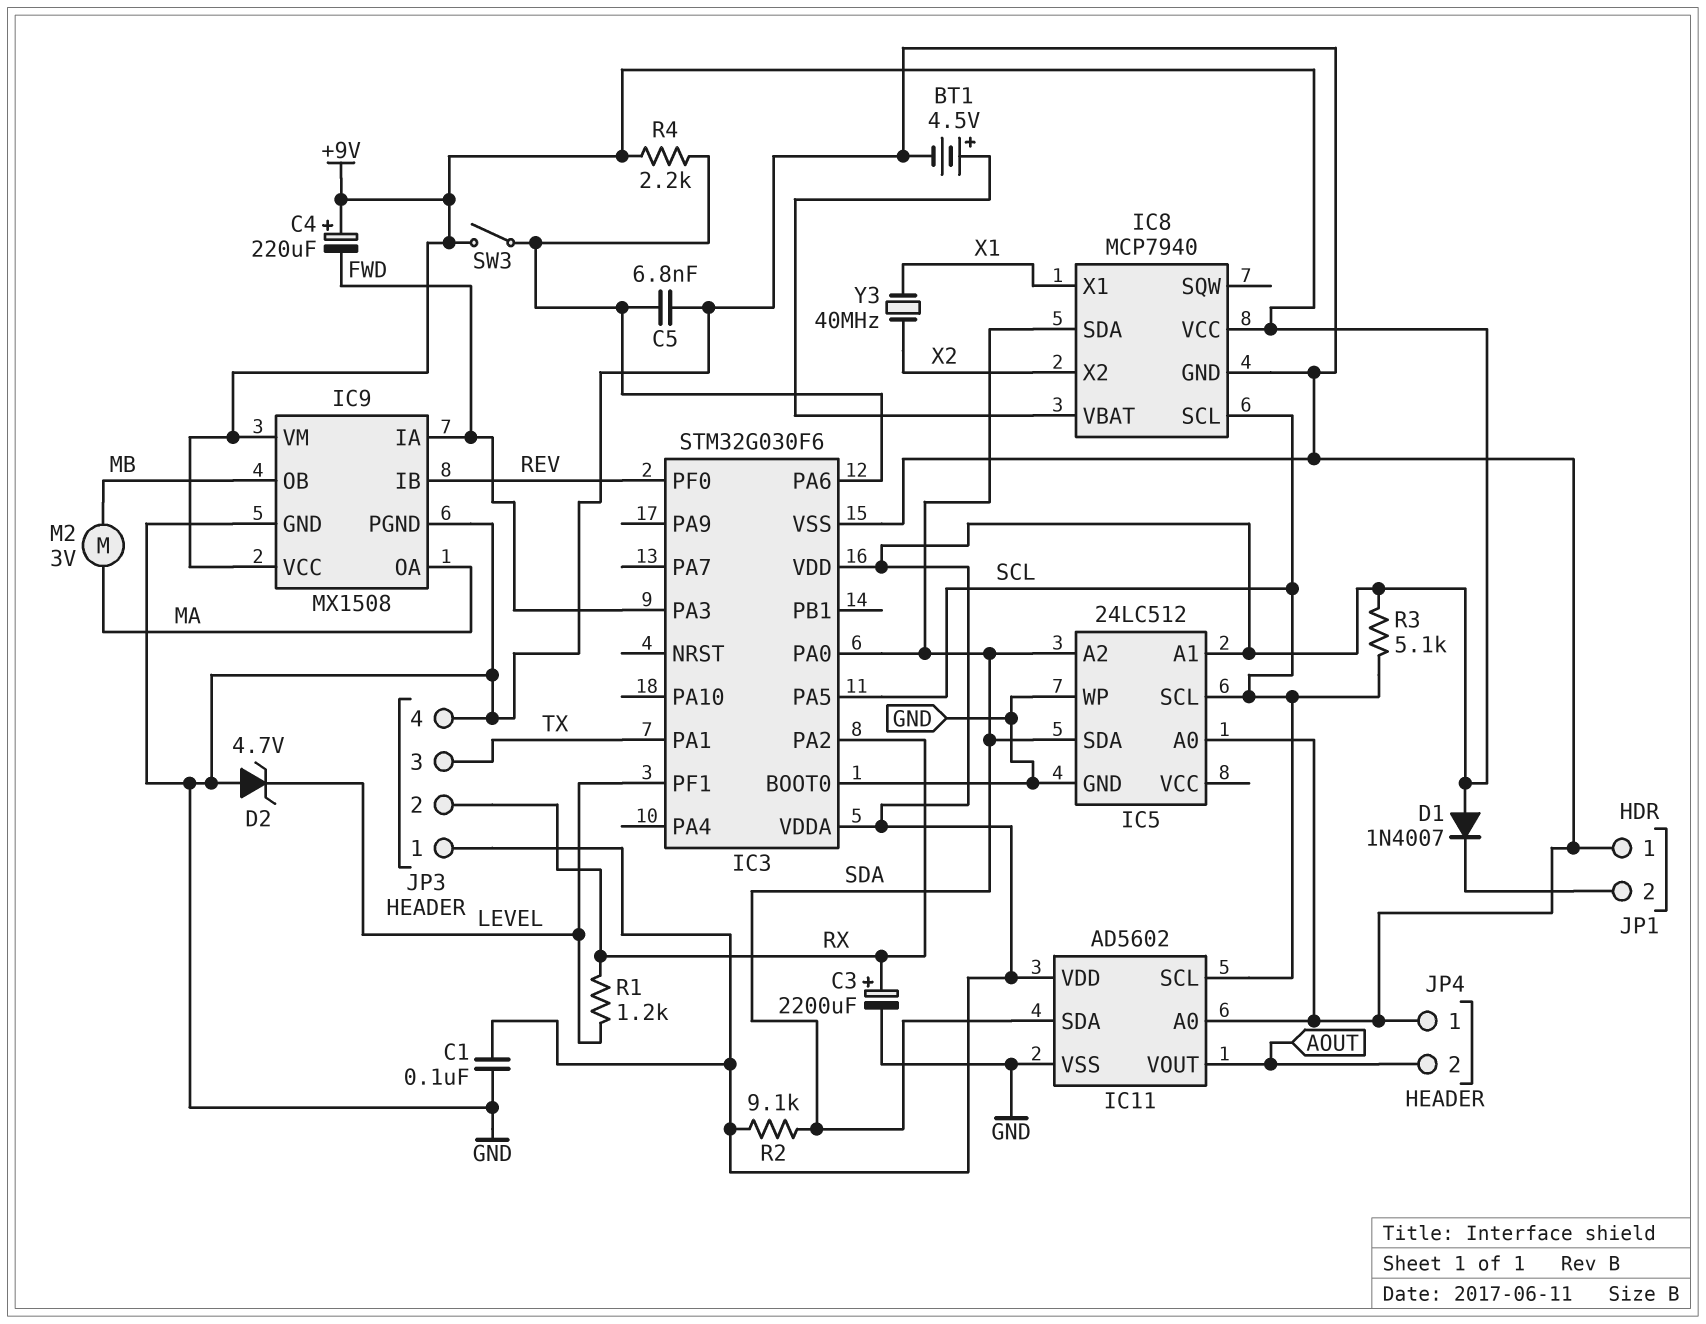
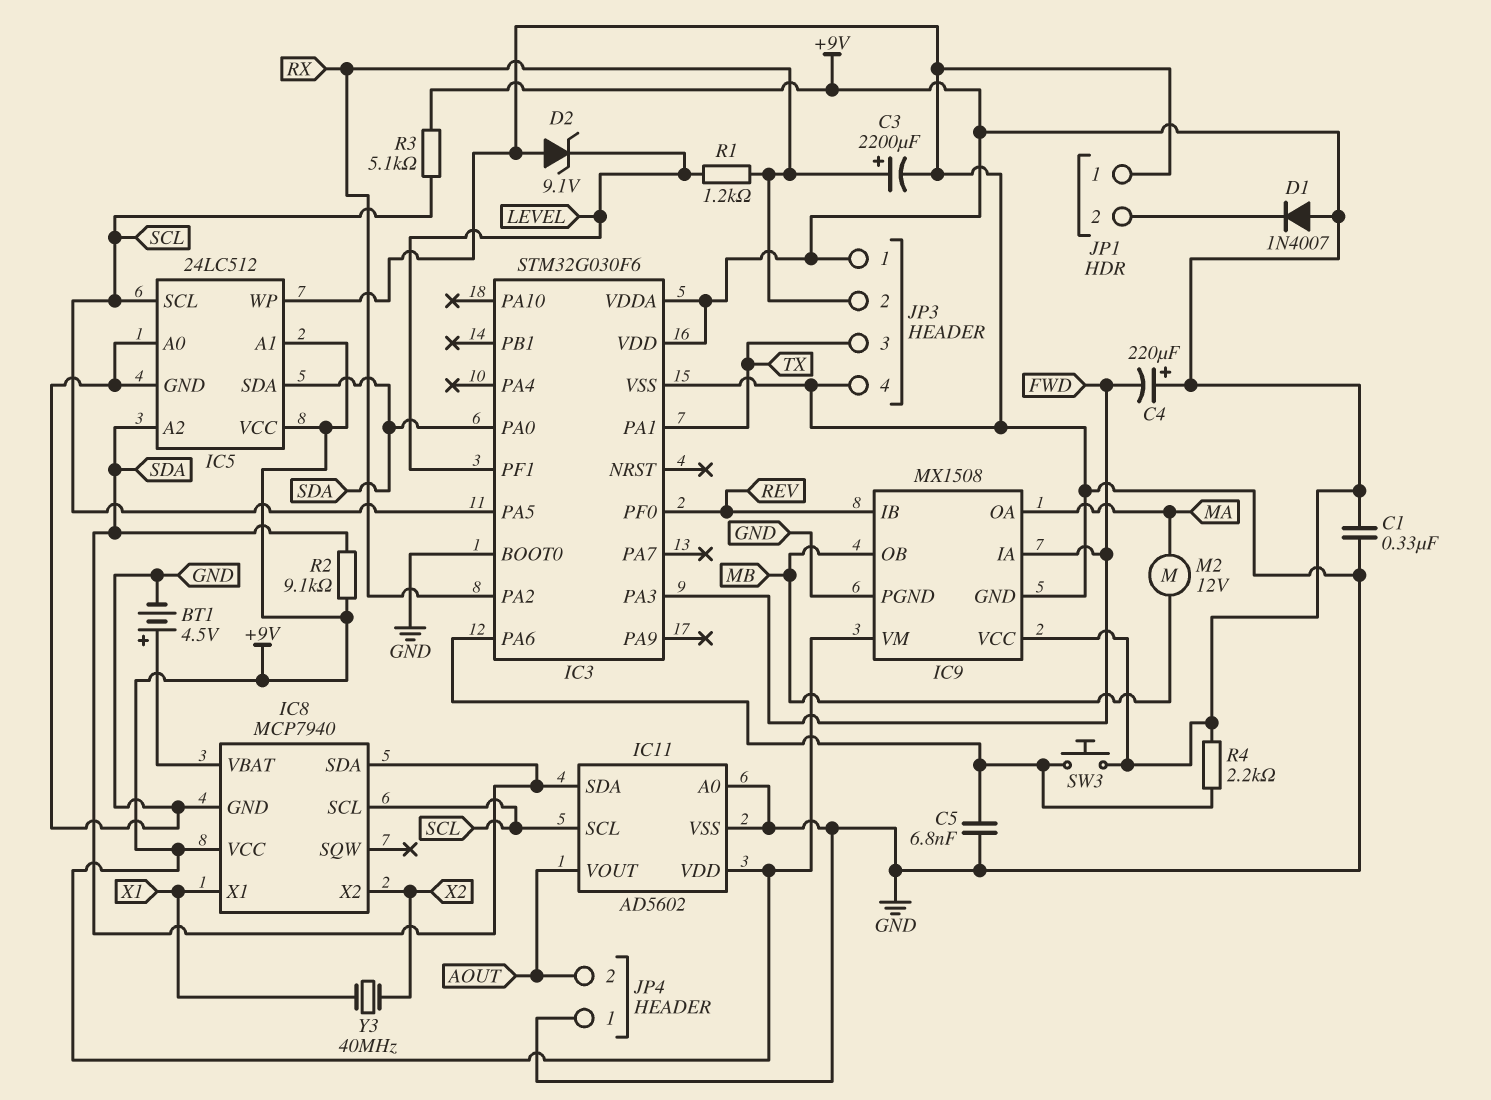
C1: 100nF (+9V, GND) -> 330nF (+9V, GND)
D2: zener 4.7V (A GND, K LEVEL) -> zener 9.1V (A GND, K LEVEL)
IC5 pin VCC: none -> +9V
M2: motor 3V (MA, MB) -> motor 12V (MA, MB)
SW3: switch (+9V, IC3/PA6) -> button (+9V, IC3/PA6)

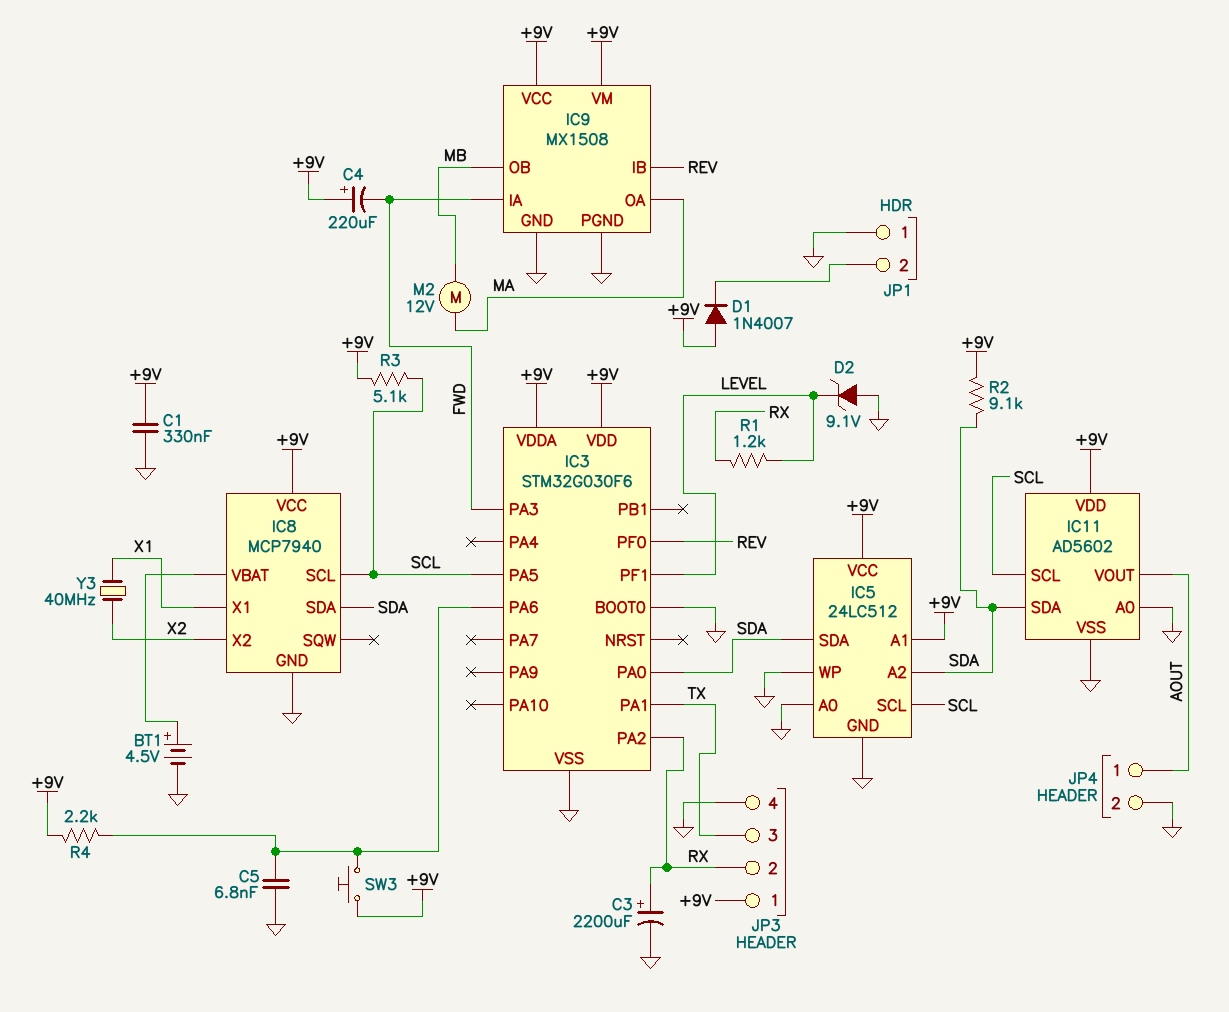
JP4 pin 1: GND -> AOUT
JP4 pin 2: AOUT -> GND

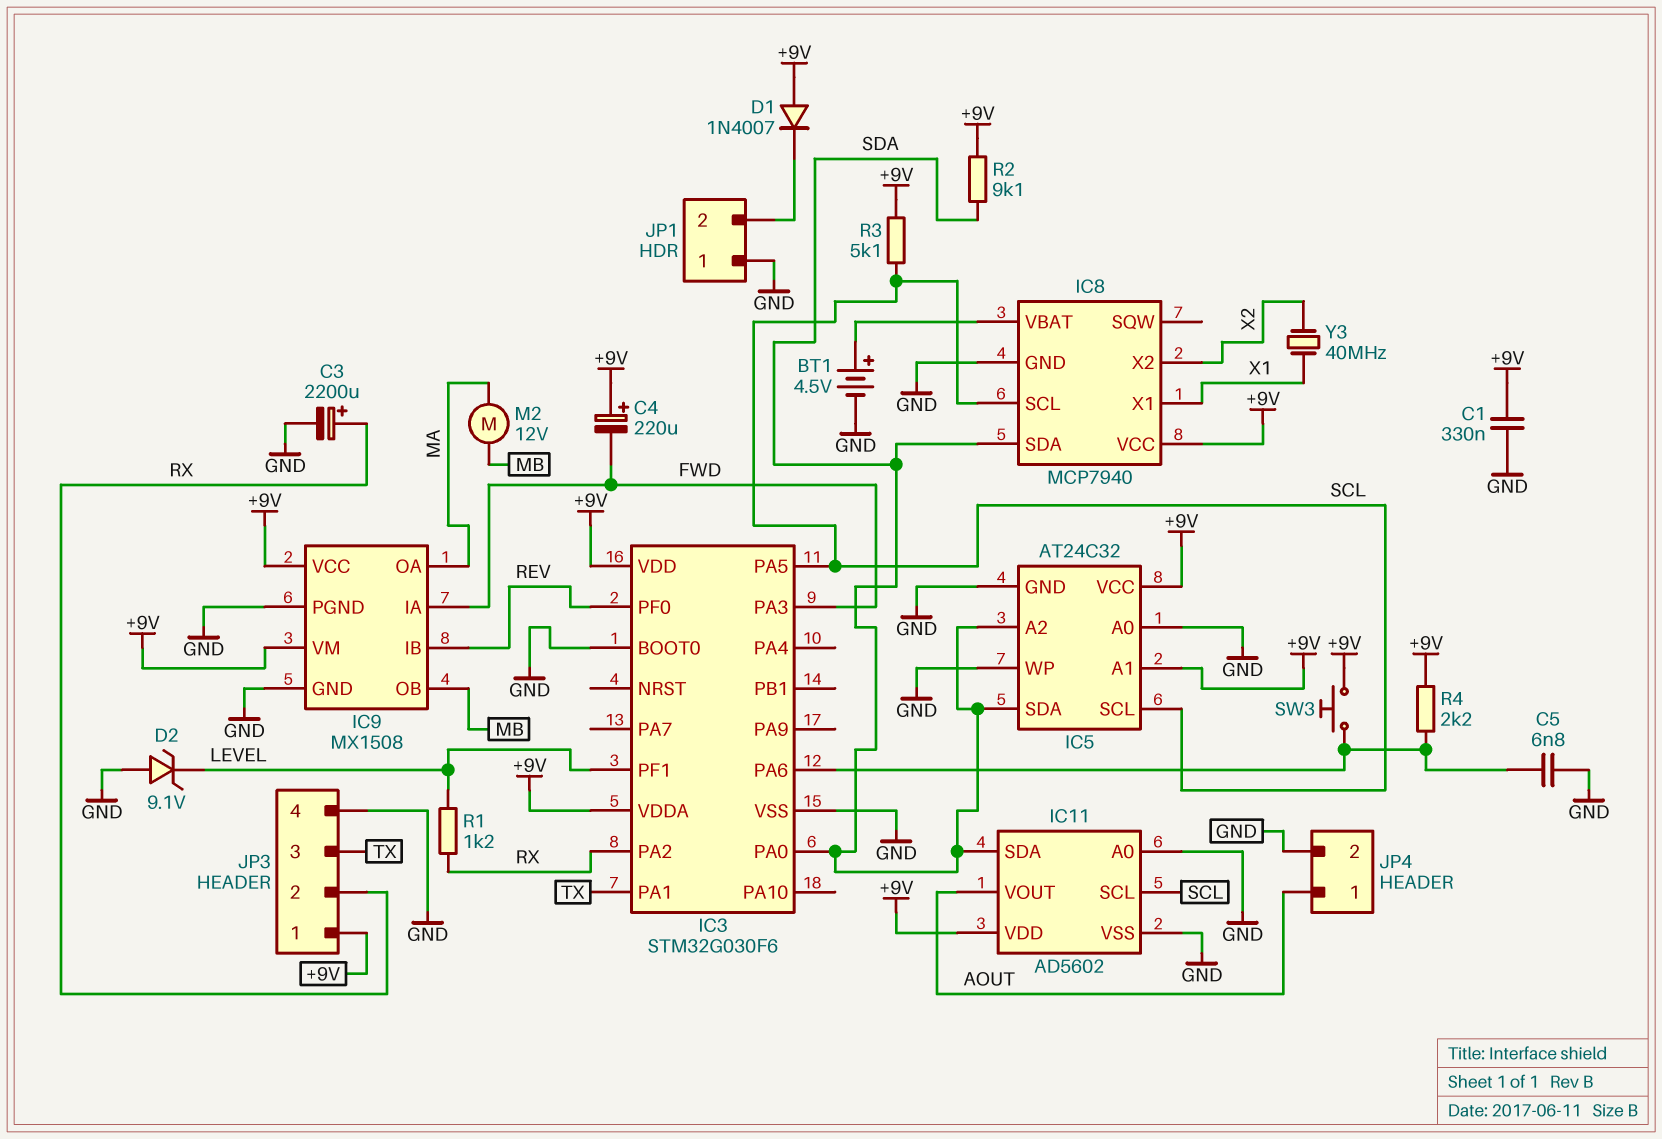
IC5: 24LC512 -> AT24C32

